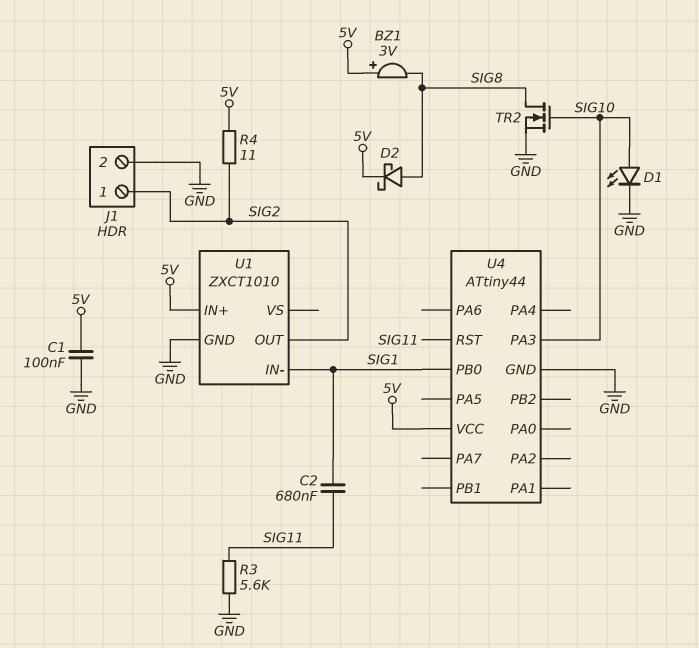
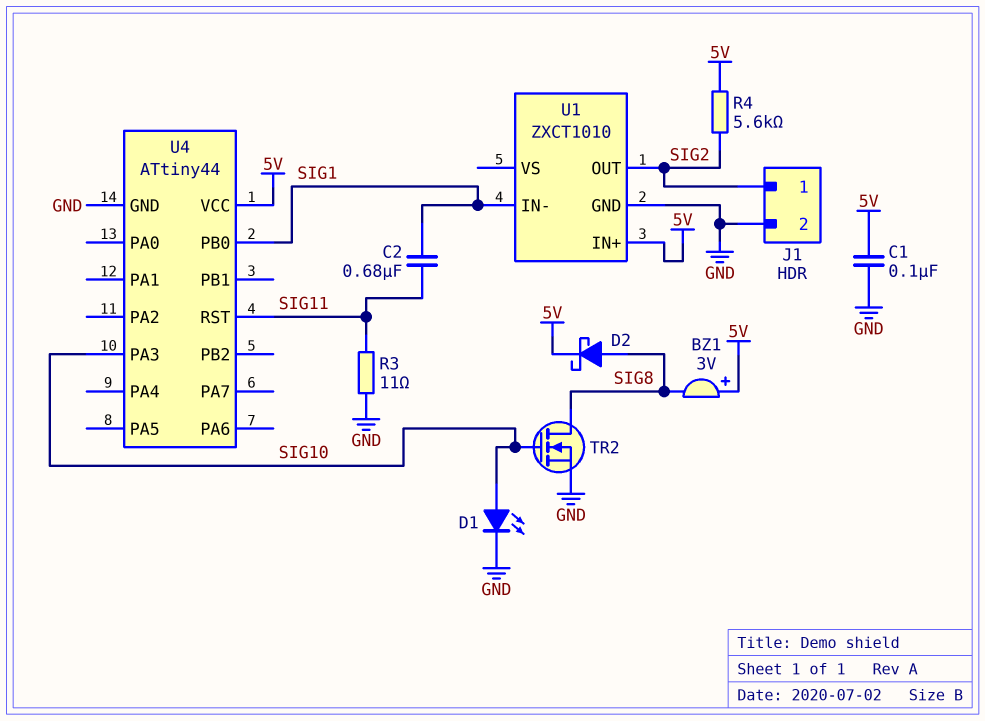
R3: 5.6k (GND, SIG11) -> 11 (GND, SIG11)
R4: 11 (5V, SIG2) -> 5.6k (5V, SIG2)

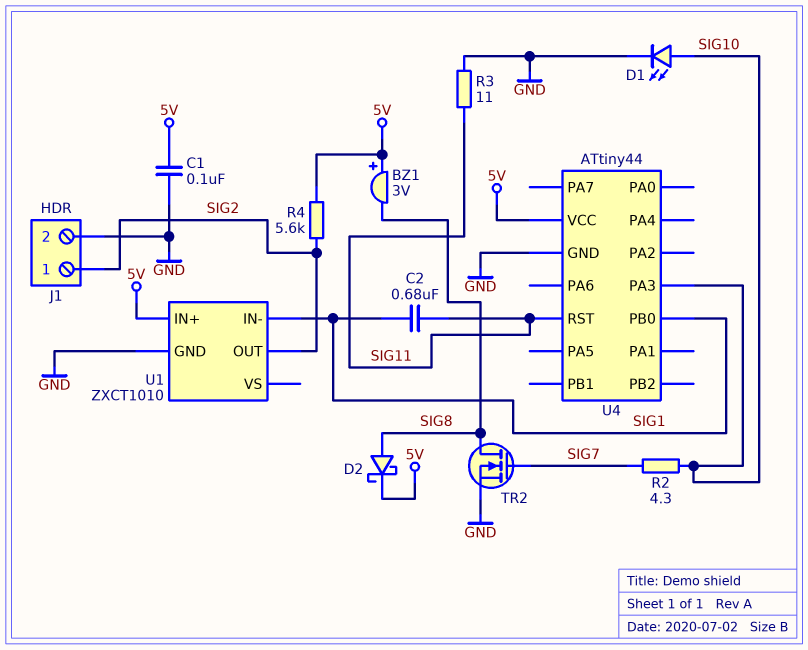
R2: none -> 4.3 (SIG7, SIG10)
TR2: NMOS (G SIG10, D SIG8, S GND) -> NMOS (G SIG7, D SIG8, S GND)

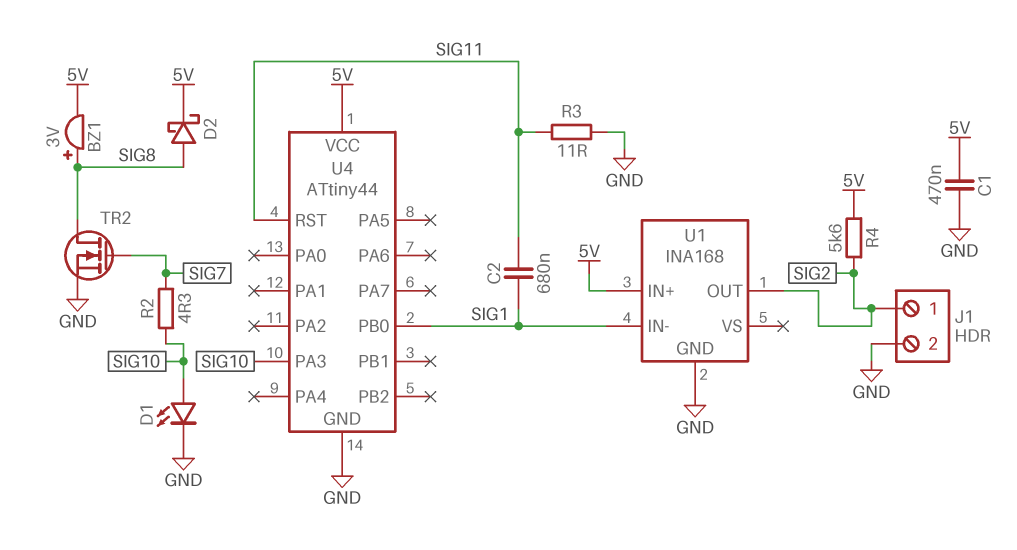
BZ1: buzzer 3V (plus 5V, minus SIG8) -> buzzer 3V (plus SIG8, minus 5V)
C1: 100nF (5V, GND) -> 470nF (5V, GND)
U1: ZXCT1010 -> INA168

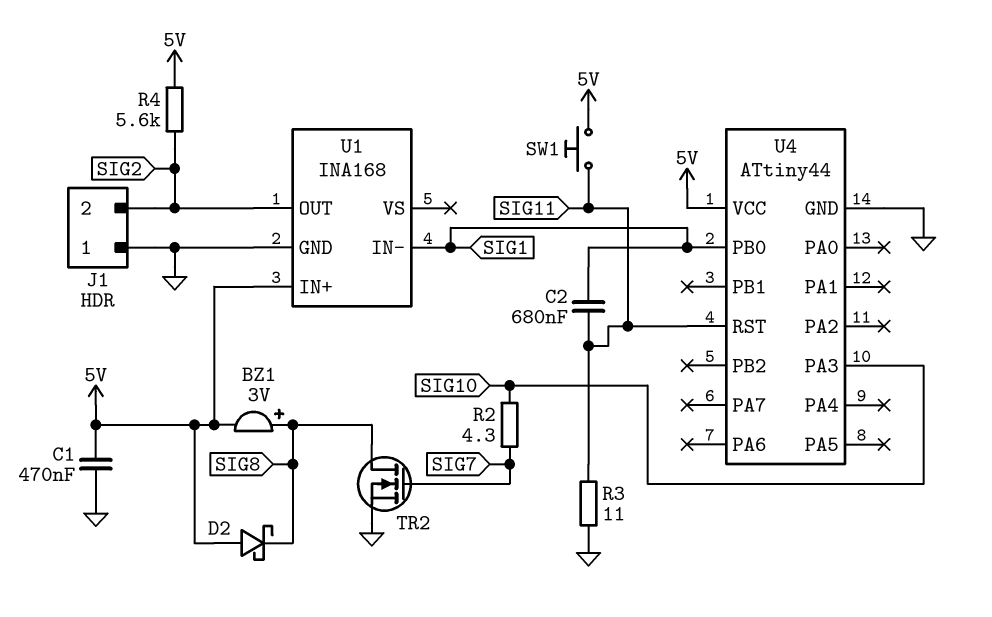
D1: LED (A SIG10, K GND) -> none
D2: schottky (A SIG8, K 5V) -> schottky (A 5V, K SIG8)
J1 pin 1: SIG2 -> GND
J1 pin 2: GND -> SIG2
SW1: none -> button (5V, SIG11)

